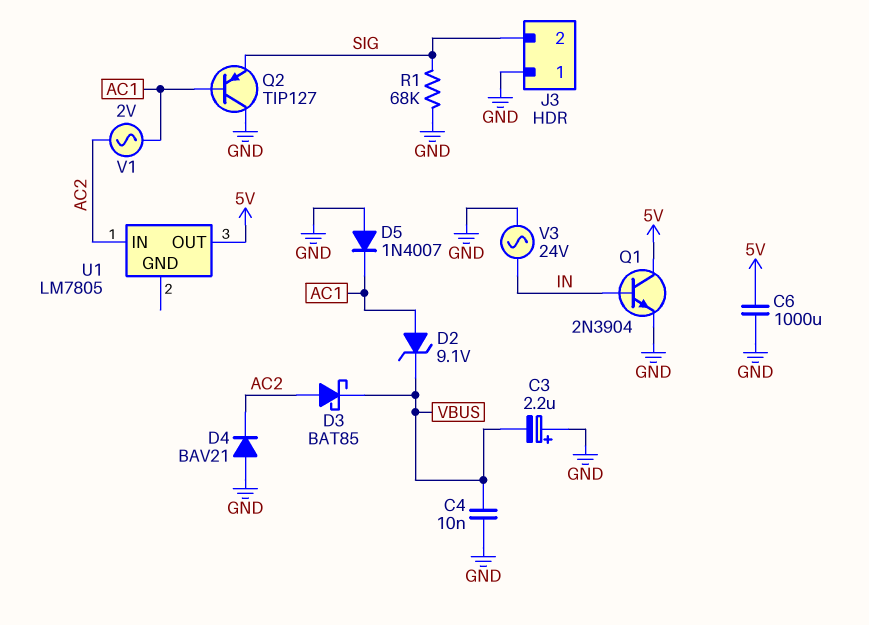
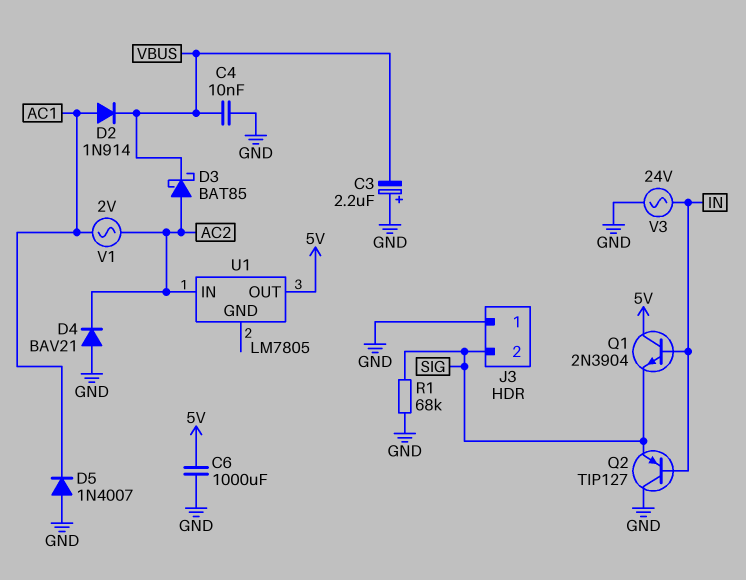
D2: zener 9.1V (A AC1, K VBUS) -> diode 1N914 (A AC1, K VBUS)
Q1: NPN 2N3904 (B IN, C 5V, E GND) -> NPN 2N3904 (B IN, C 5V, E SIG)
Q2: PNP TIP127 (B AC1, C GND, E SIG) -> PNP TIP127 (B IN, C GND, E SIG)

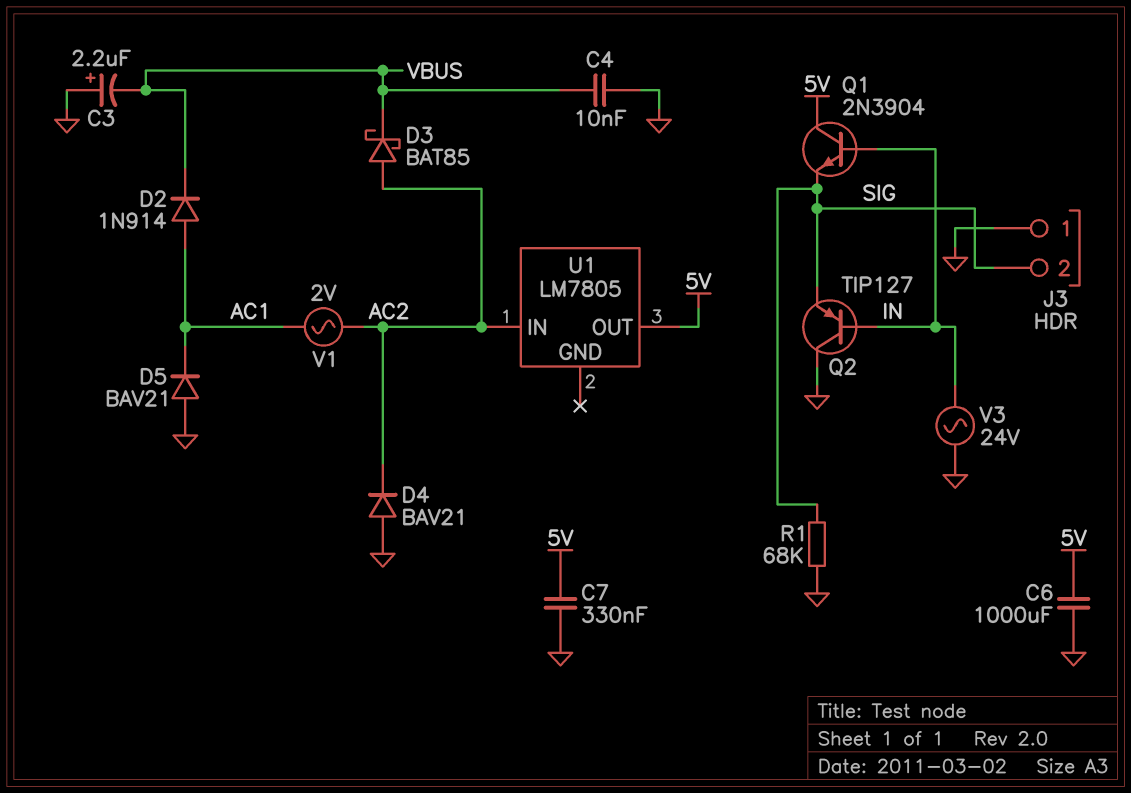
C7: none -> 330nF (5V, GND)
D5: diode 1N4007 (A GND, K AC1) -> diode BAV21 (A GND, K AC1)

